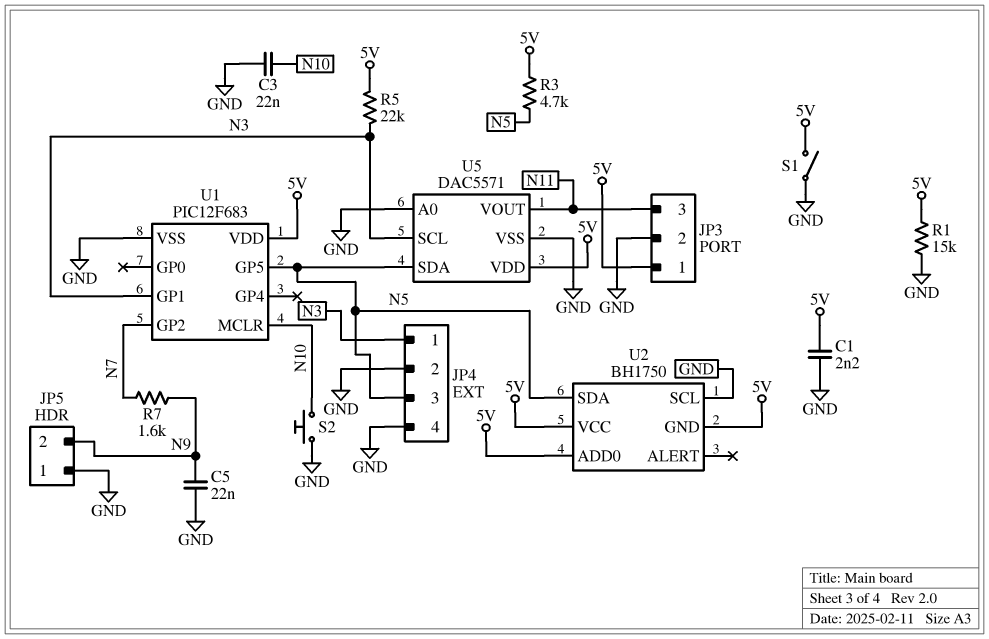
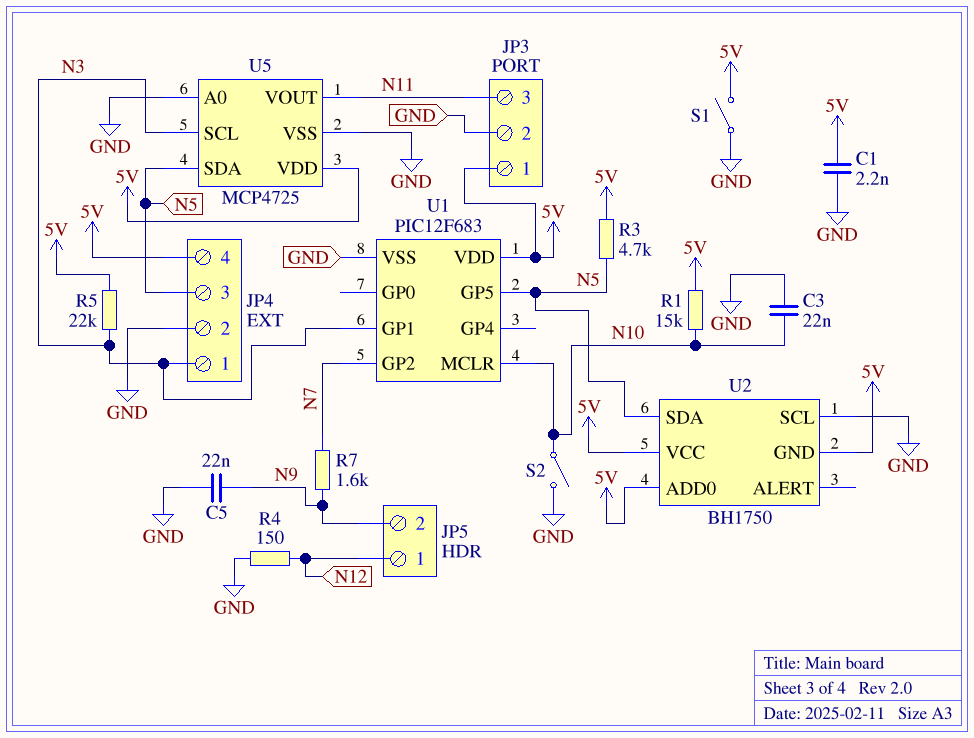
JP4 pin 4: GND -> 5V
JP5 pin 1: GND -> N12
R1: 15k (5V, GND) -> 15k (5V, N10)
R4: none -> 150 (GND, N12)
S2: button (GND, N10) -> switch (GND, N10)
U5: DAC5571 -> MCP4725

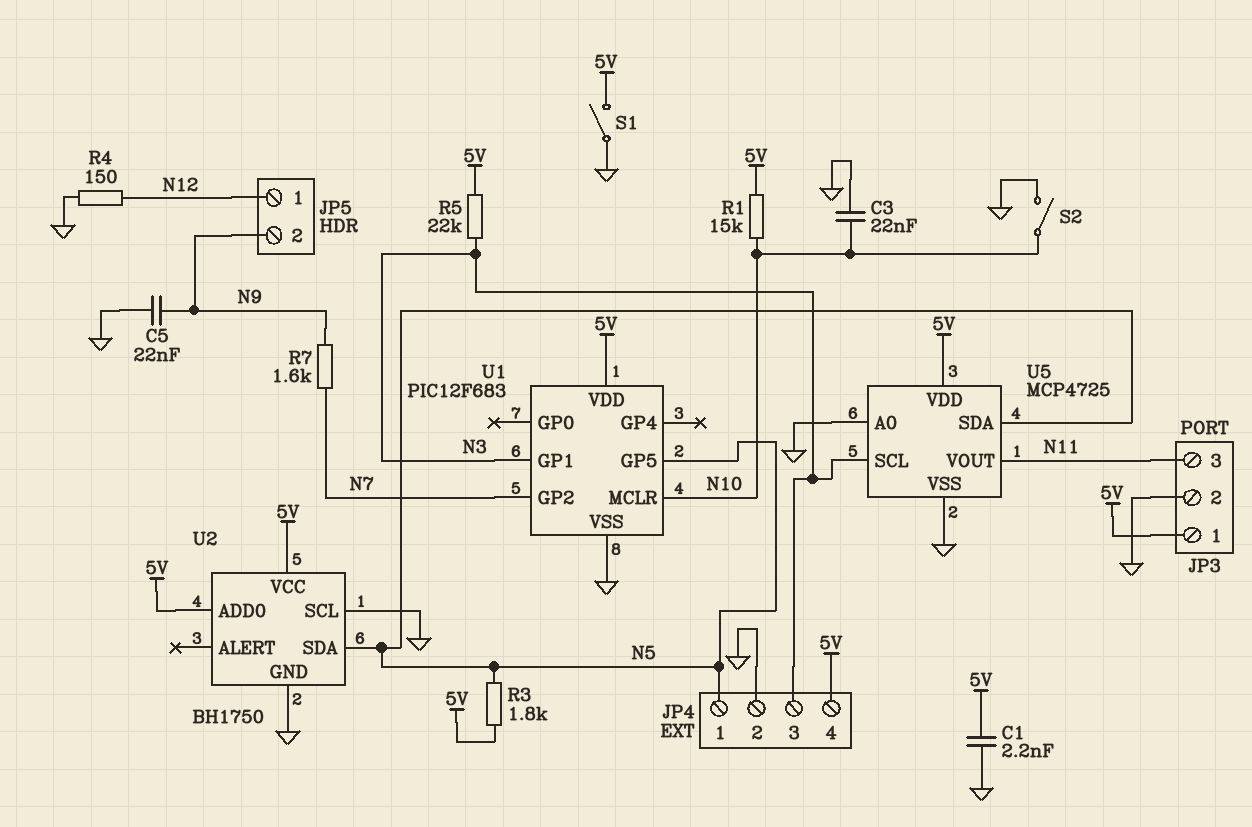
JP4 pin 1: N3 -> N5
JP4 pin 3: N5 -> N3
R3: 4.7k (5V, N5) -> 1.8k (5V, N5)
U2 pin GND: 5V -> GND

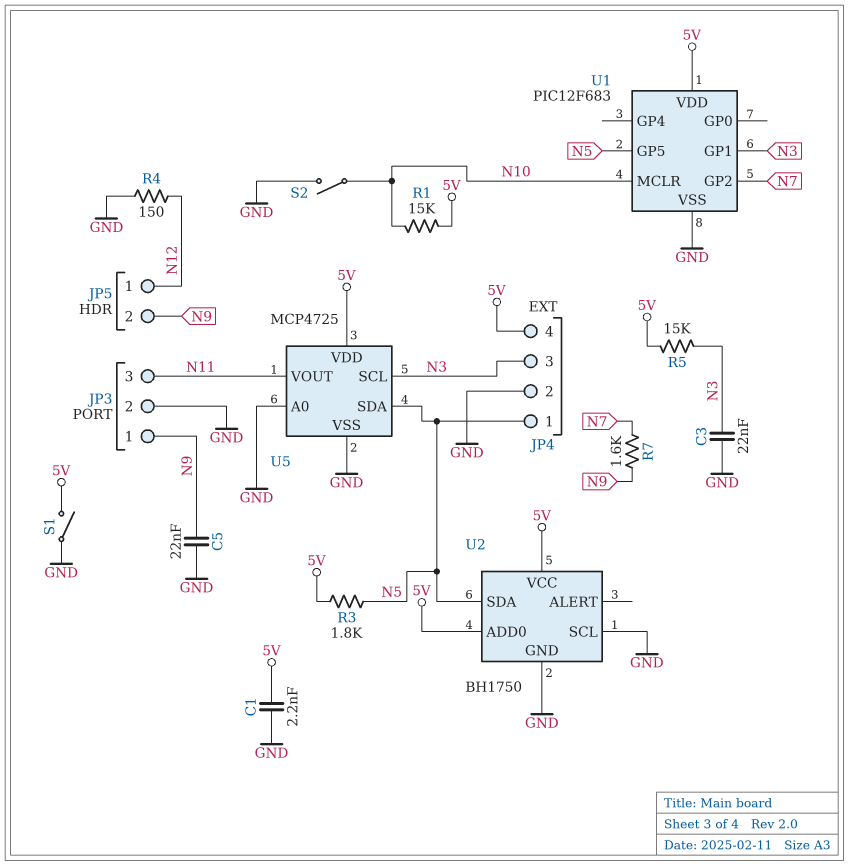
C3: 22nF (GND, N10) -> 22nF (GND, N3)
JP3 pin 1: 5V -> N9
R5: 22k (5V, N3) -> 15k (5V, N3)

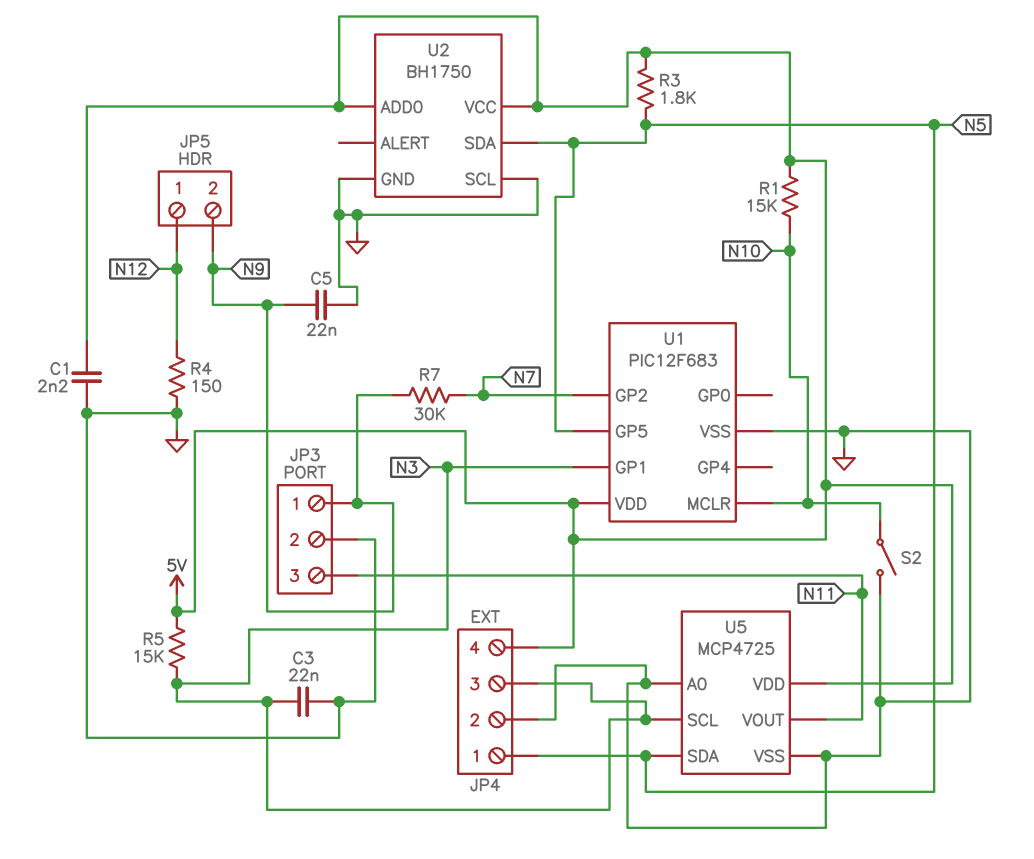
R7: 1.6k (N7, N9) -> 30k (N7, N9)
S1: switch (5V, GND) -> none

